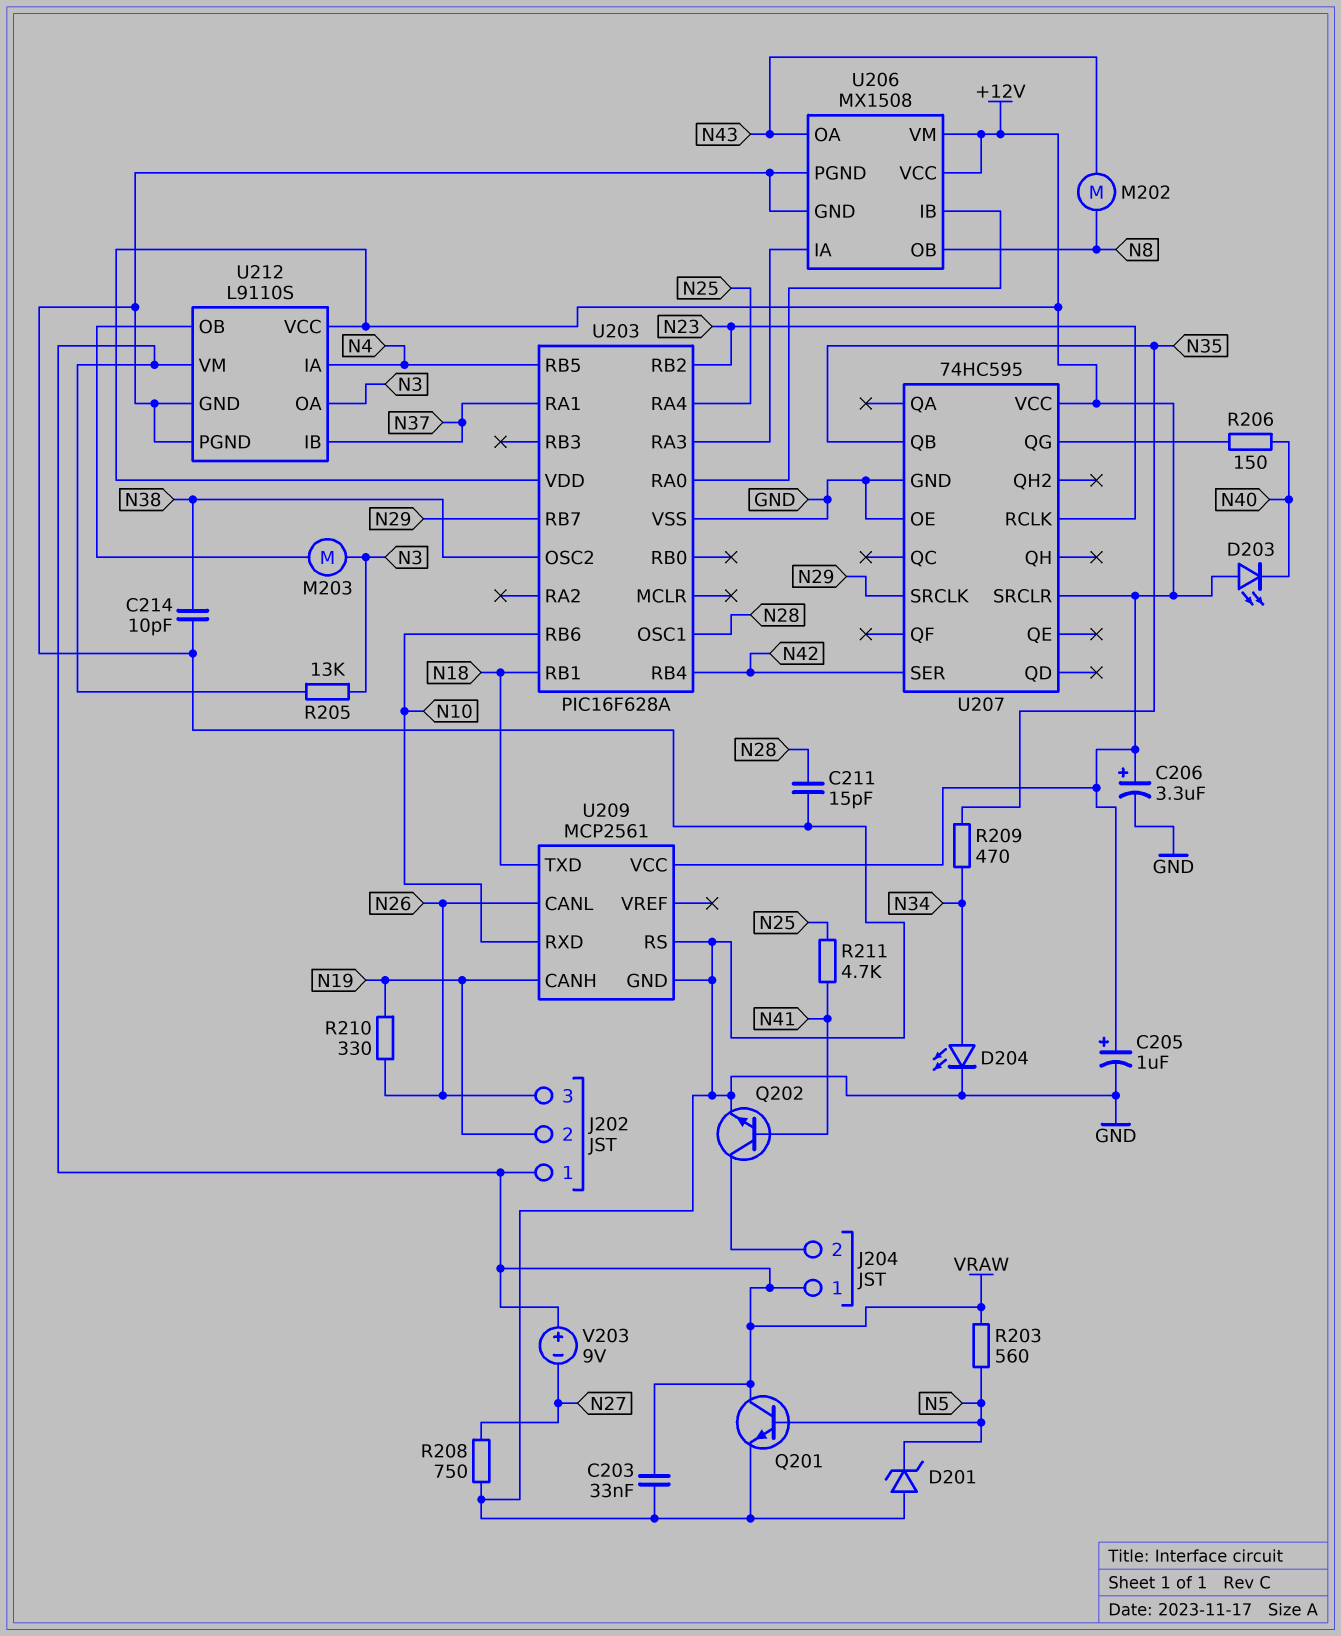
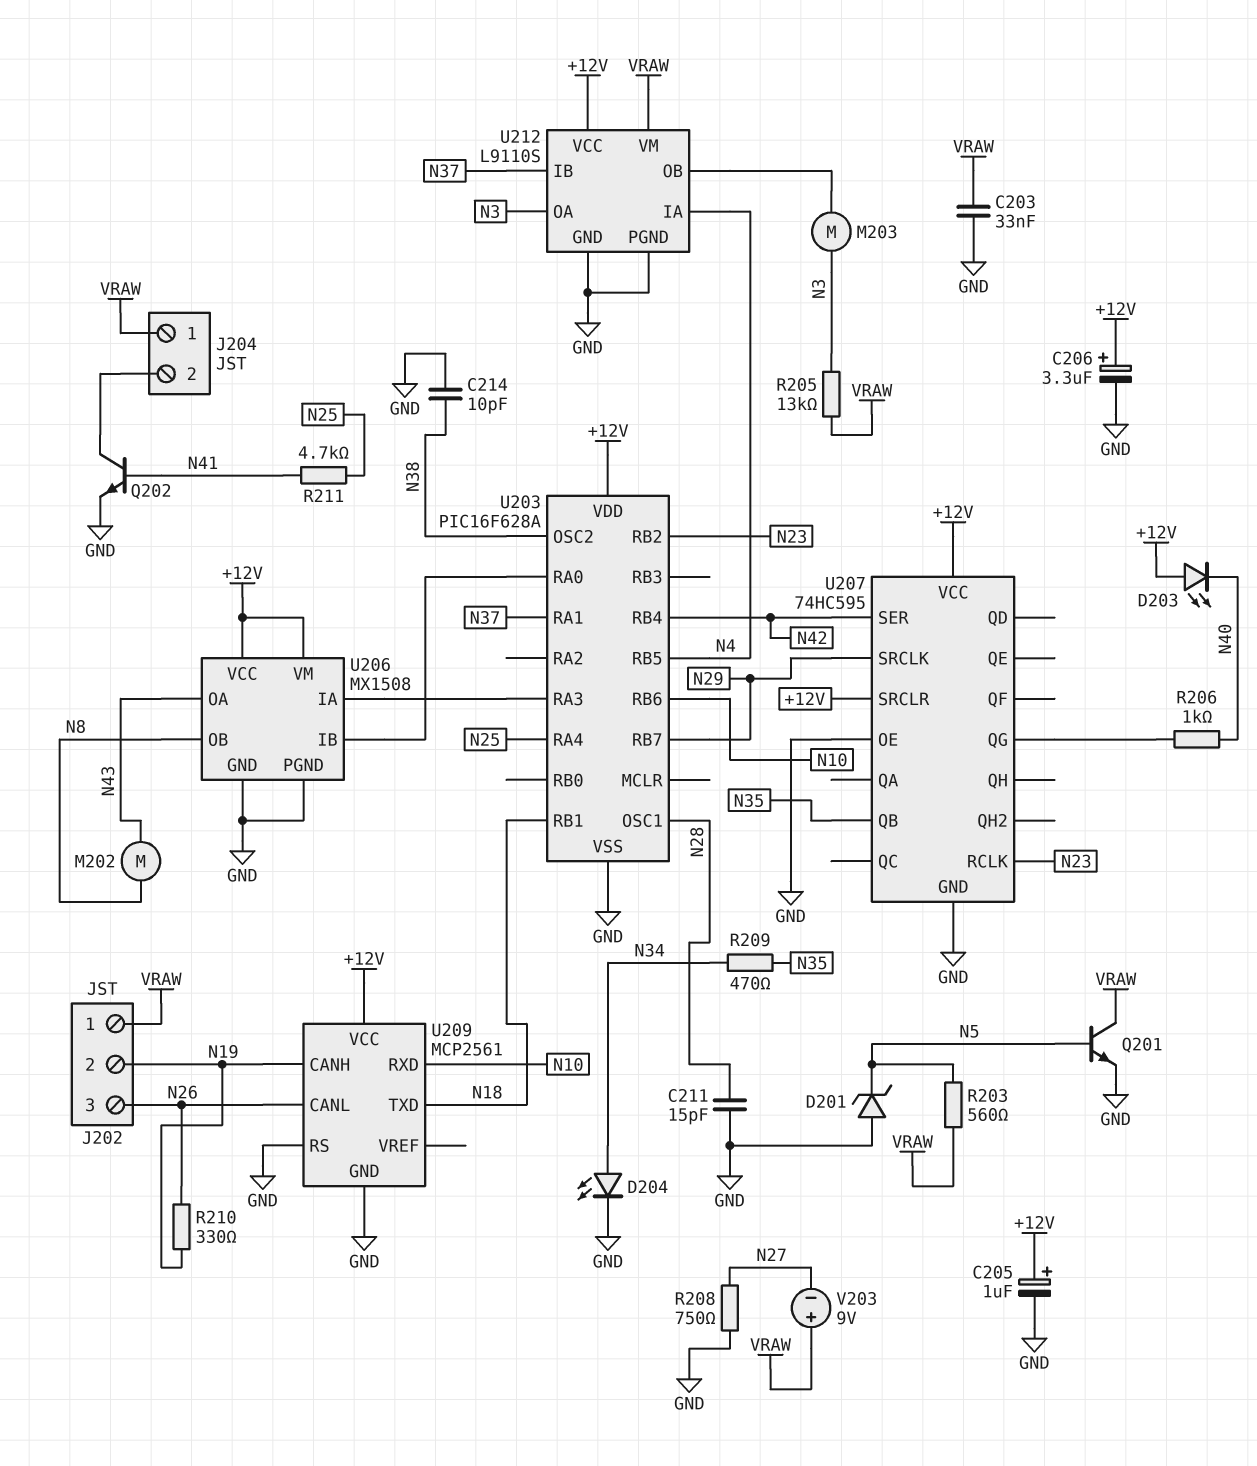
R206: 150 (N40, U207/QG) -> 1k (N40, U207/QG)

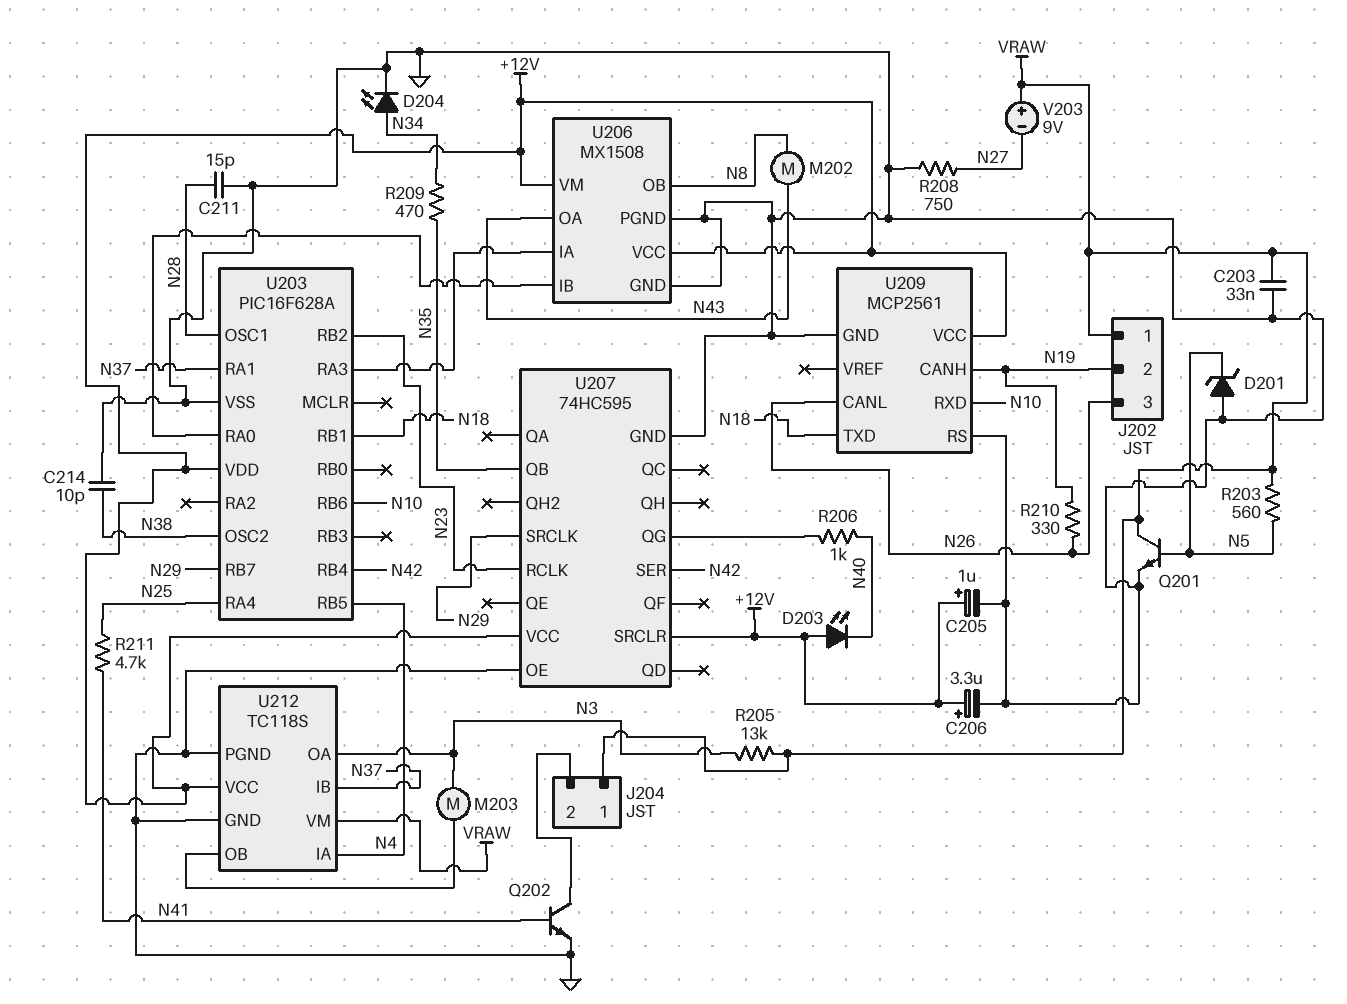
U212: L9110S -> TC118S

